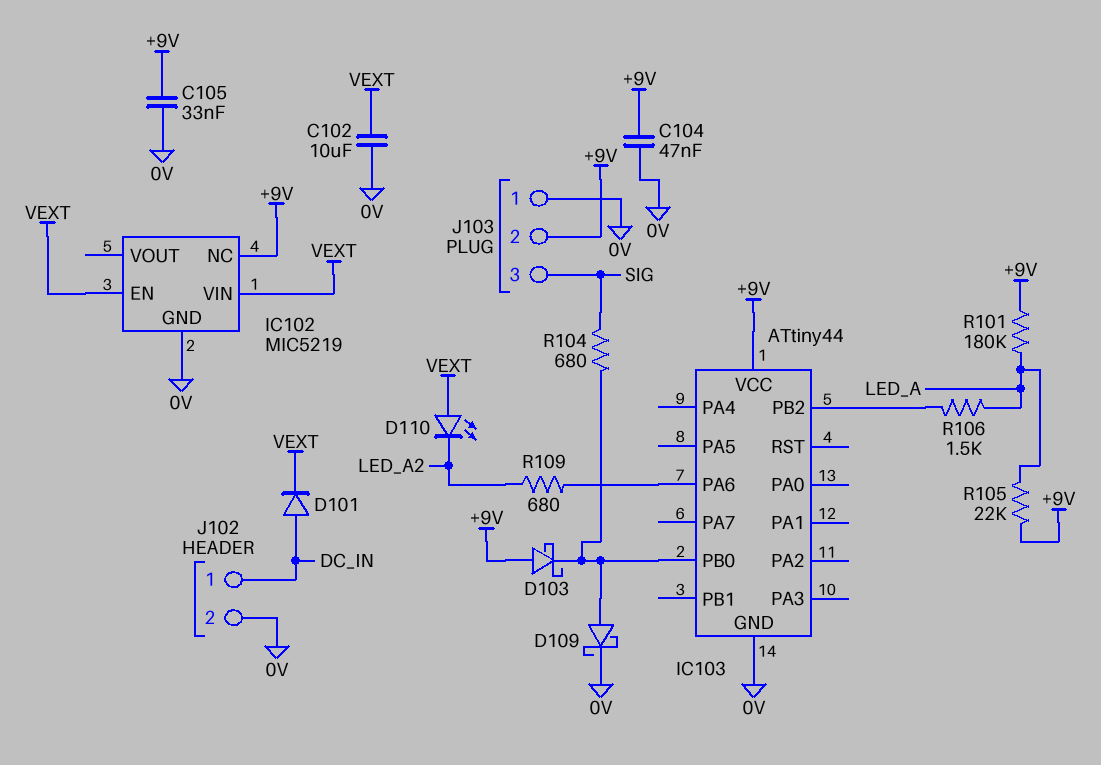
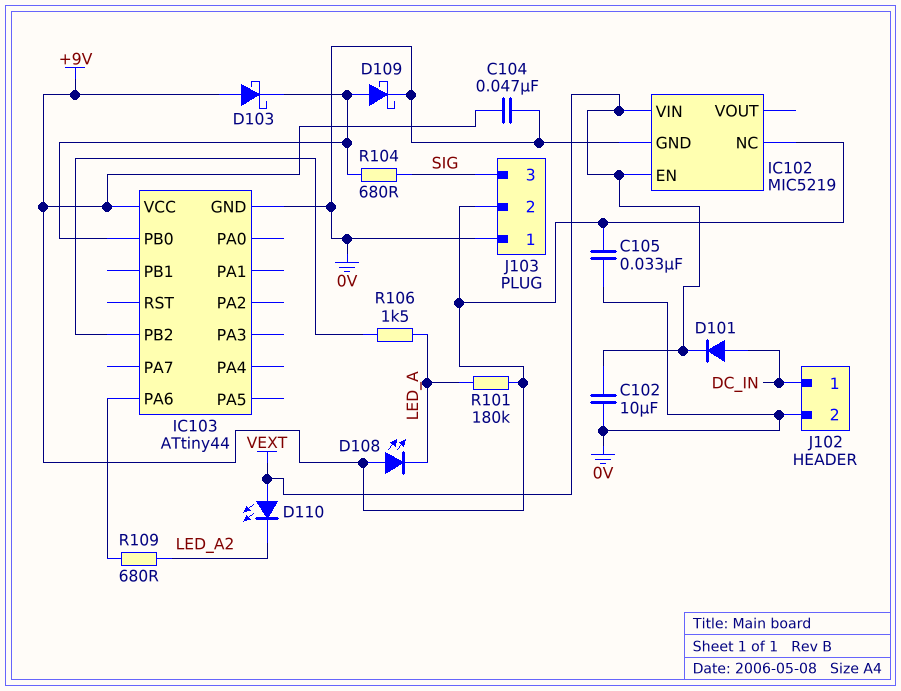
D108: none -> LED (A +9V, K LED_A)
R105: 22k (+9V, LED_A) -> none

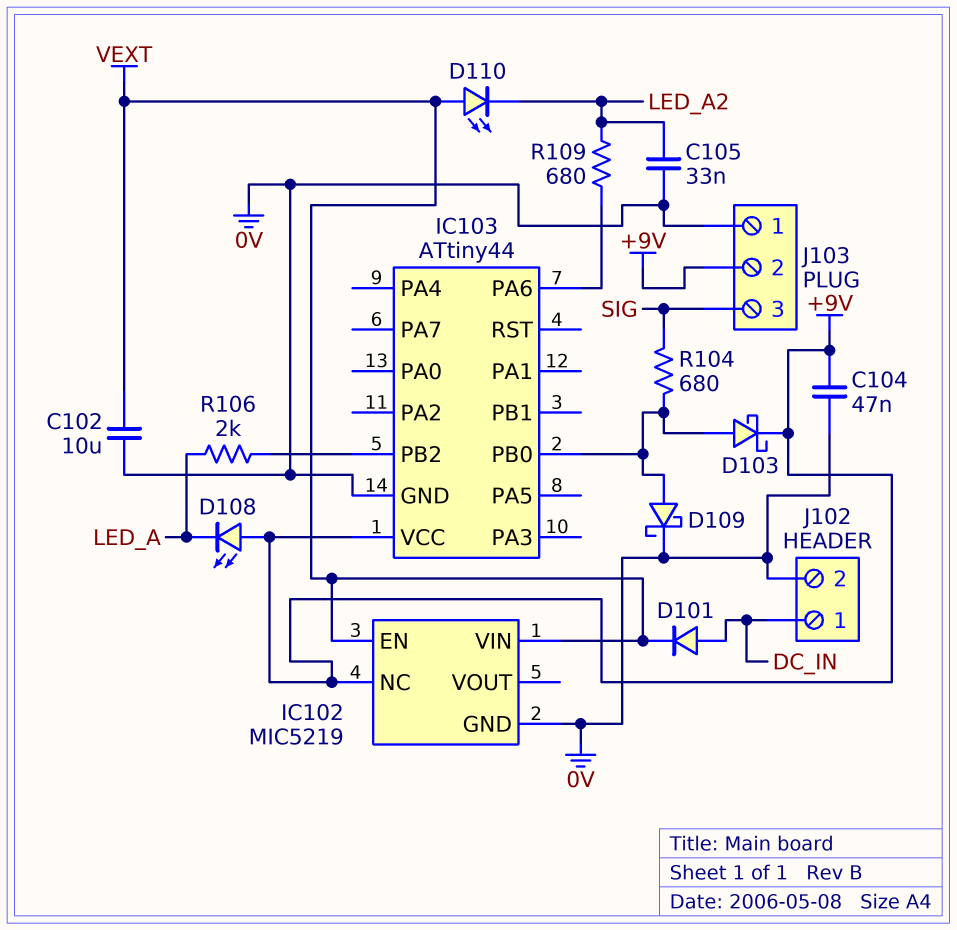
C105: 33nF (+9V, 0V) -> 33nF (0V, LED_A2)
D103: schottky (A +9V, K IC103/PB0) -> schottky (A IC103/PB0, K +9V)
R101: 180k (+9V, LED_A) -> none
R106: 1.5k (IC103/PB2, LED_A) -> 2k (IC103/PB2, LED_A)

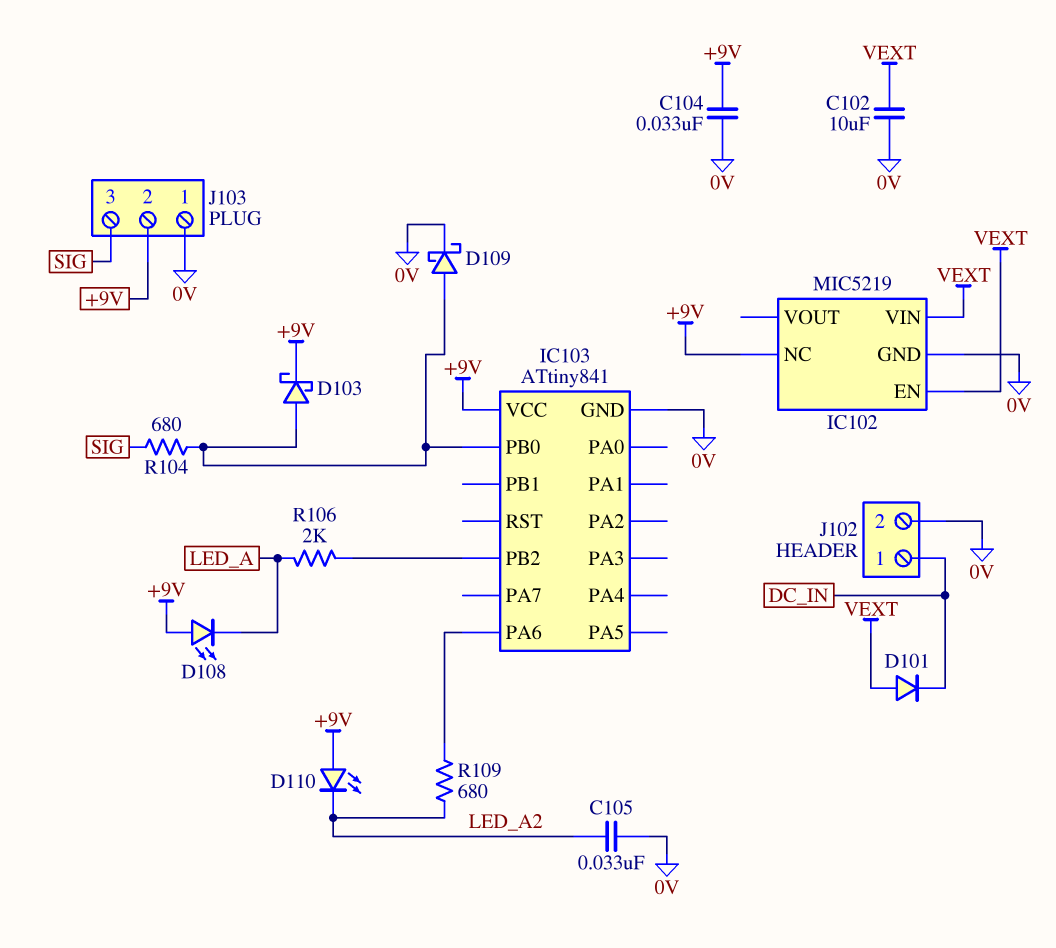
C104: 47nF (+9V, 0V) -> 33nF (+9V, 0V)
D101: diode (A DC_IN, K VEXT) -> diode (A VEXT, K DC_IN)
D110: LED (A VEXT, K LED_A2) -> LED (A +9V, K LED_A2)
IC103: ATtiny44 -> ATtiny841

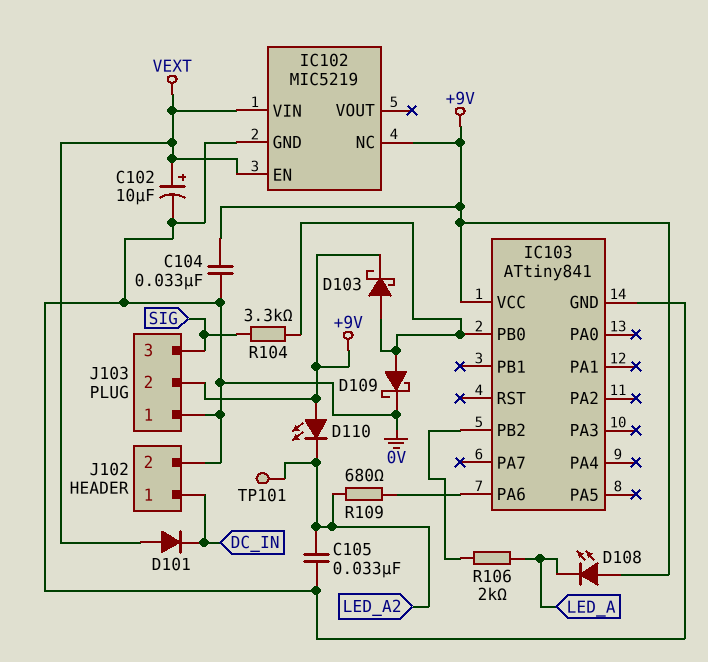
C102: 10uF (0V, VEXT) -> 10uF (plus VEXT, minus 0V)
R104: 680 (IC103/PB0, SIG) -> 3.3k (IC103/PB0, SIG)
TP101: none -> test point (LED_A2)

